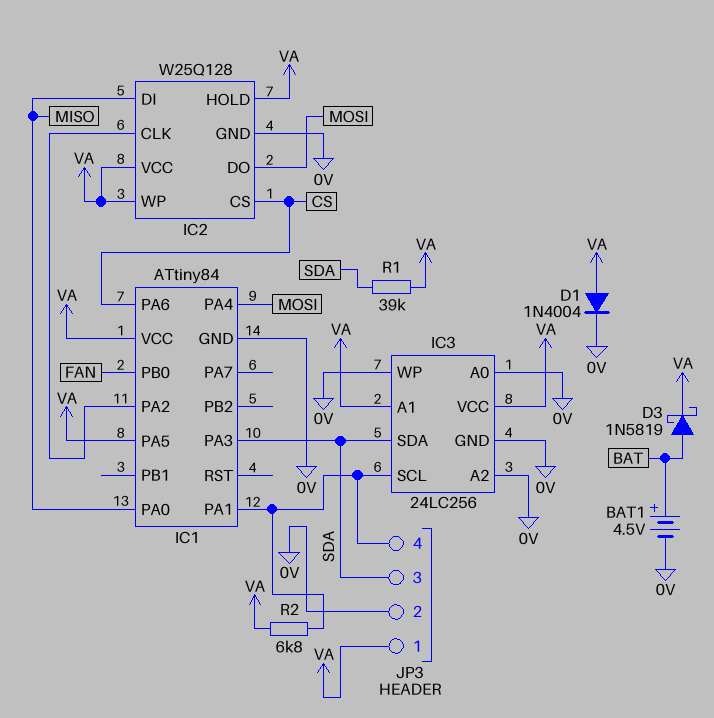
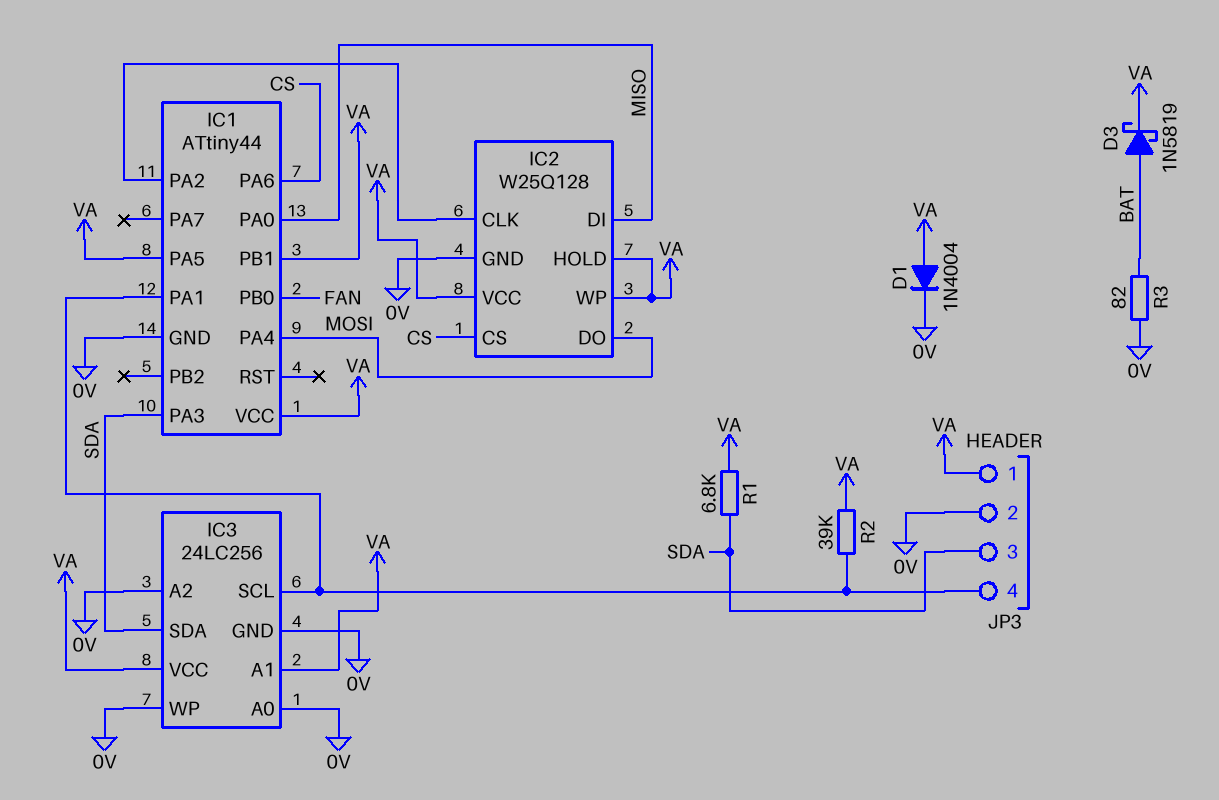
BAT1: 4.5V (plus BAT, minus 0V) -> none
IC1: ATtiny84 -> ATtiny44
IC1 pin PB1: none -> VA
R1: 39k (SDA, VA) -> 6.8k (SDA, VA)
R2: 6.8k (IC1/PA1, VA) -> 39k (IC1/PA1, VA)
R3: none -> 82 (0V, BAT)

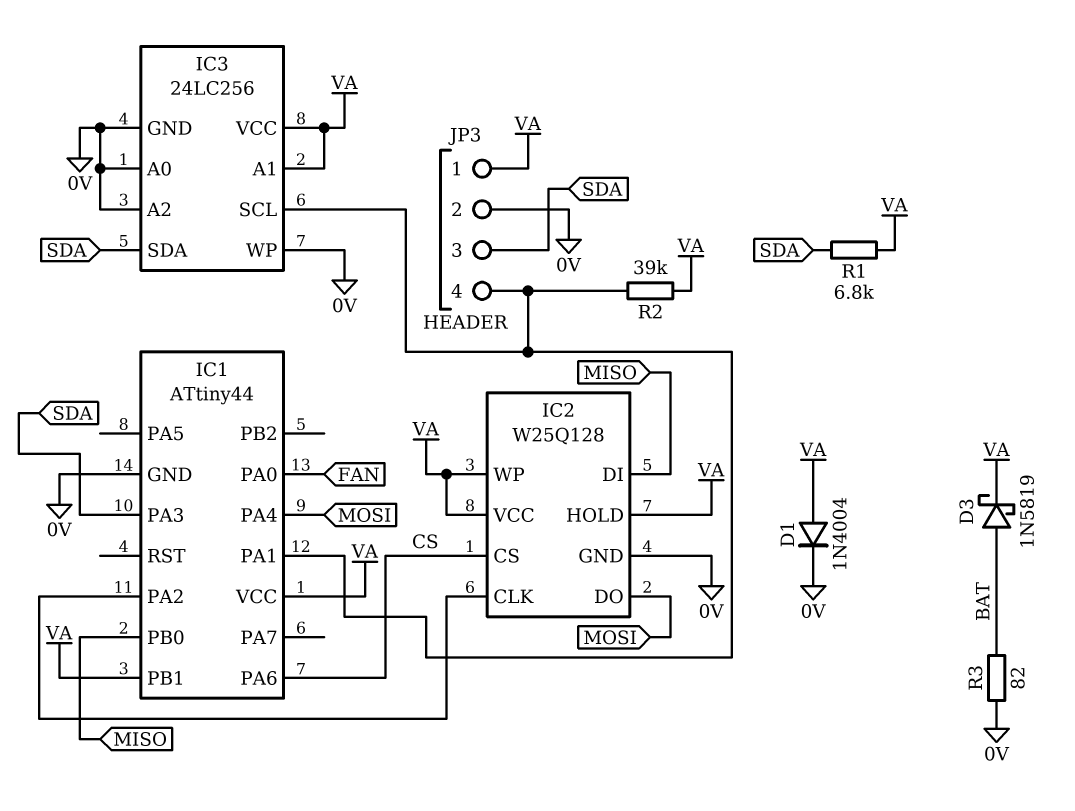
IC1 pin PA0: MISO -> FAN
IC1 pin PA5: VA -> none
IC1 pin PB0: FAN -> MISO

